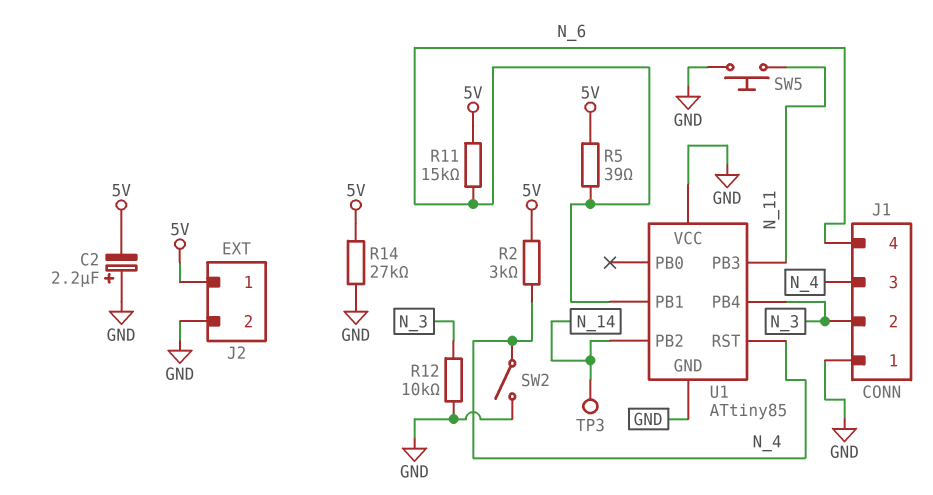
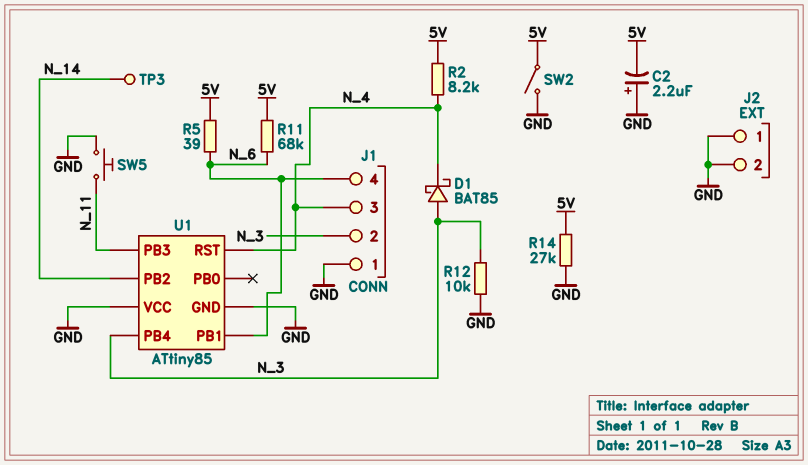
D1: none -> schottky BAT85 (A N_3, K N_4)
J2 pin 1: 5V -> GND
R2: 3k (5V, N_4) -> 8.2k (5V, N_4)
R11: 15k (5V, N_6) -> 68k (5V, N_6)
SW2: switch (GND, N_4) -> switch (5V, GND)

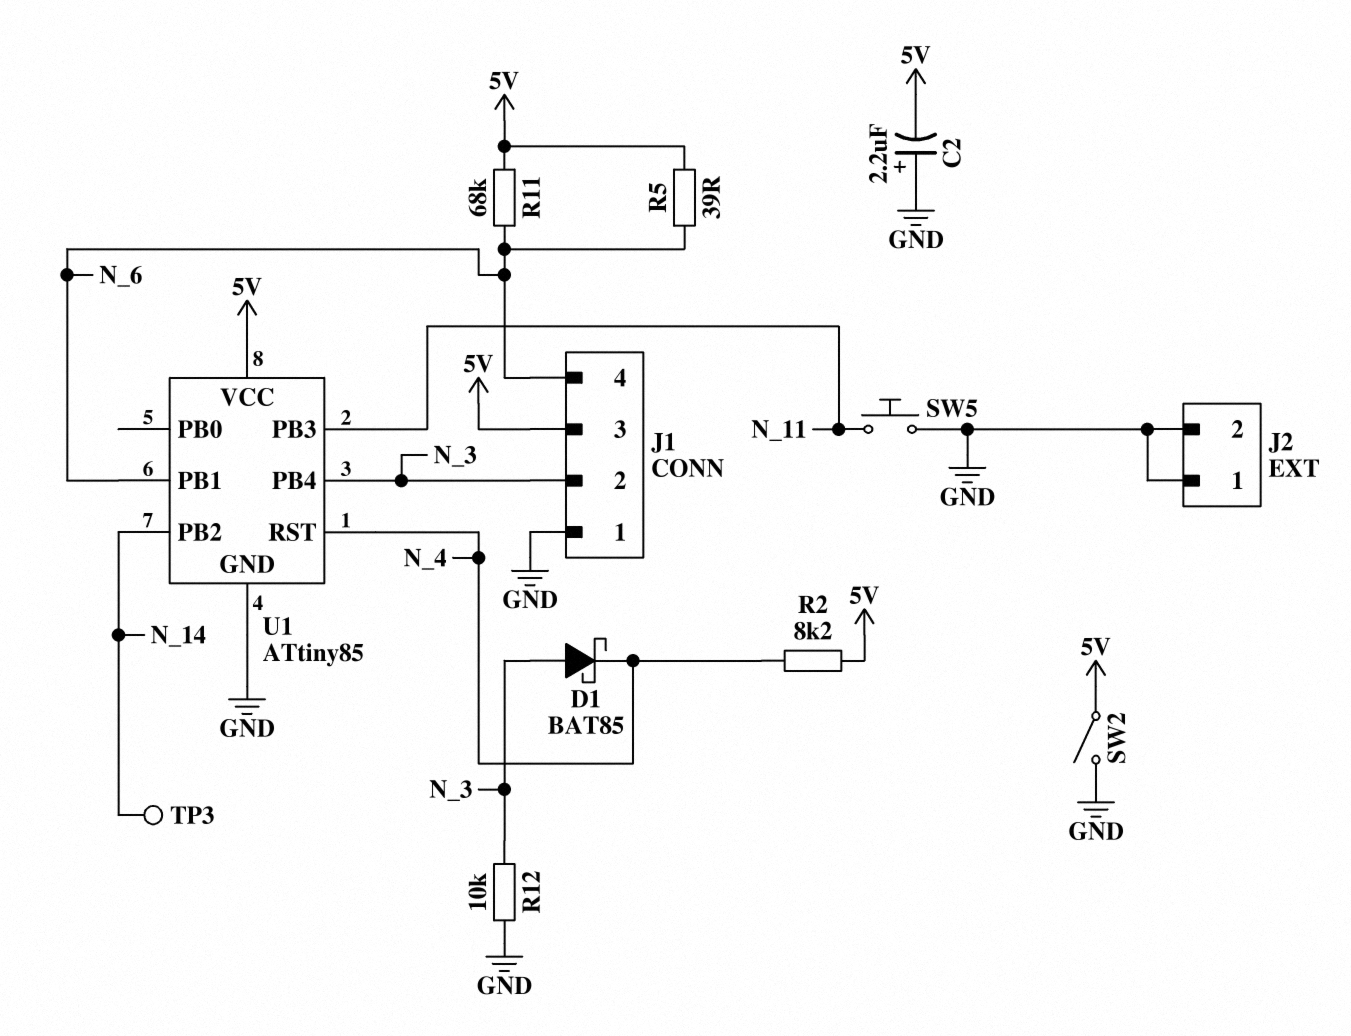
J1 pin 3: N_4 -> 5V
R14: 27k (5V, GND) -> none
U1 pin VCC: GND -> 5V

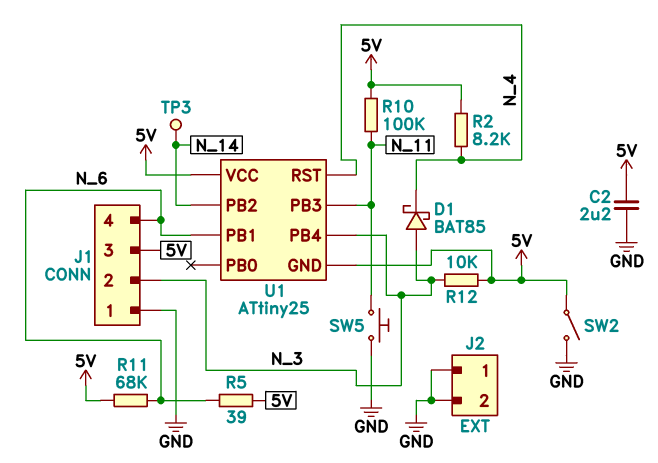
C2: 2.2uF (plus GND, minus 5V) -> 2.2uF (5V, GND)
R10: none -> 100k (5V, N_11)
R12: 10k (GND, N_3) -> 10k (5V, N_3)
U1: ATtiny85 -> ATtiny25
U1 pin GND: GND -> 5V

